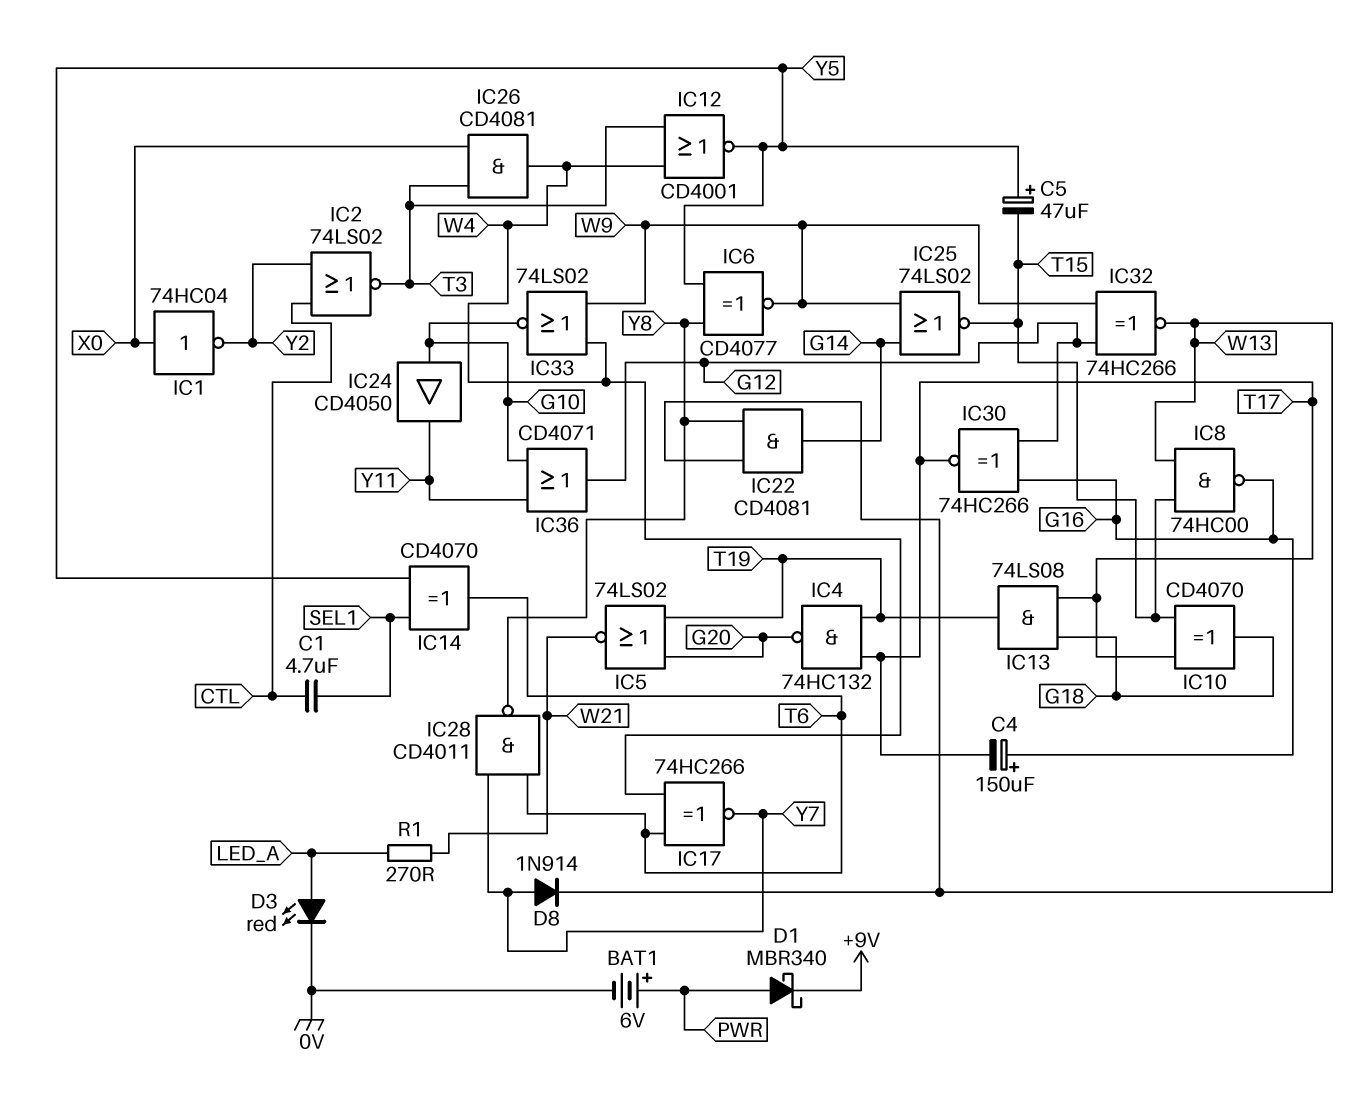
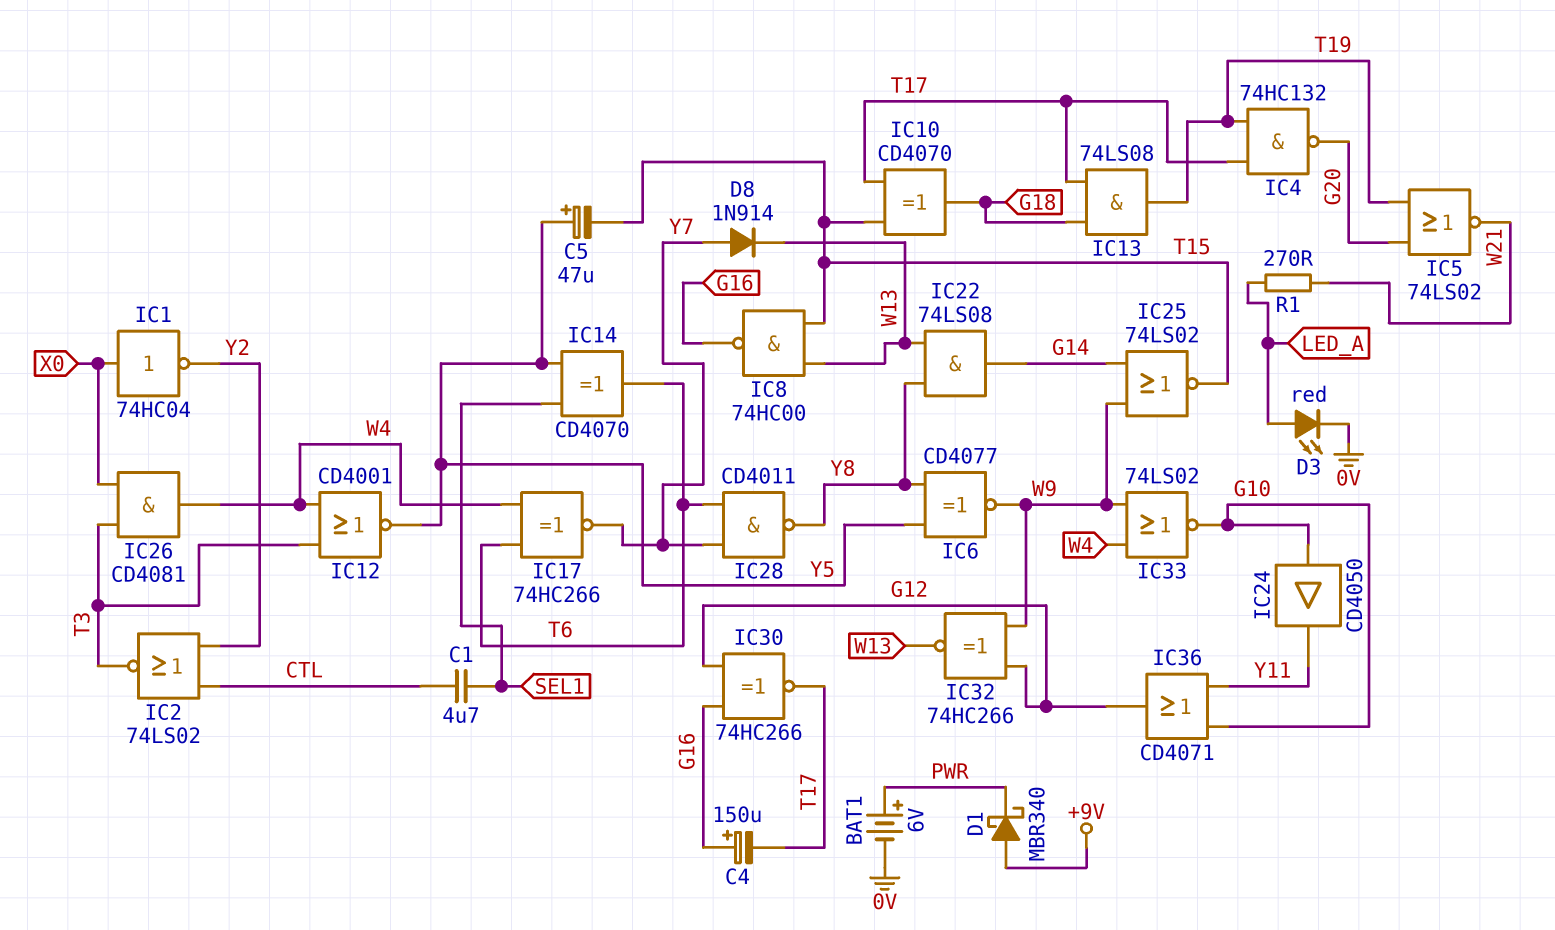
D1: schottky MBR340 (A PWR, K +9V) -> schottky MBR340 (A +9V, K PWR)
IC22: AND CD4081 (in W13, in Y8, out G14) -> AND 74LS08 (in W13, in Y8, out G14)

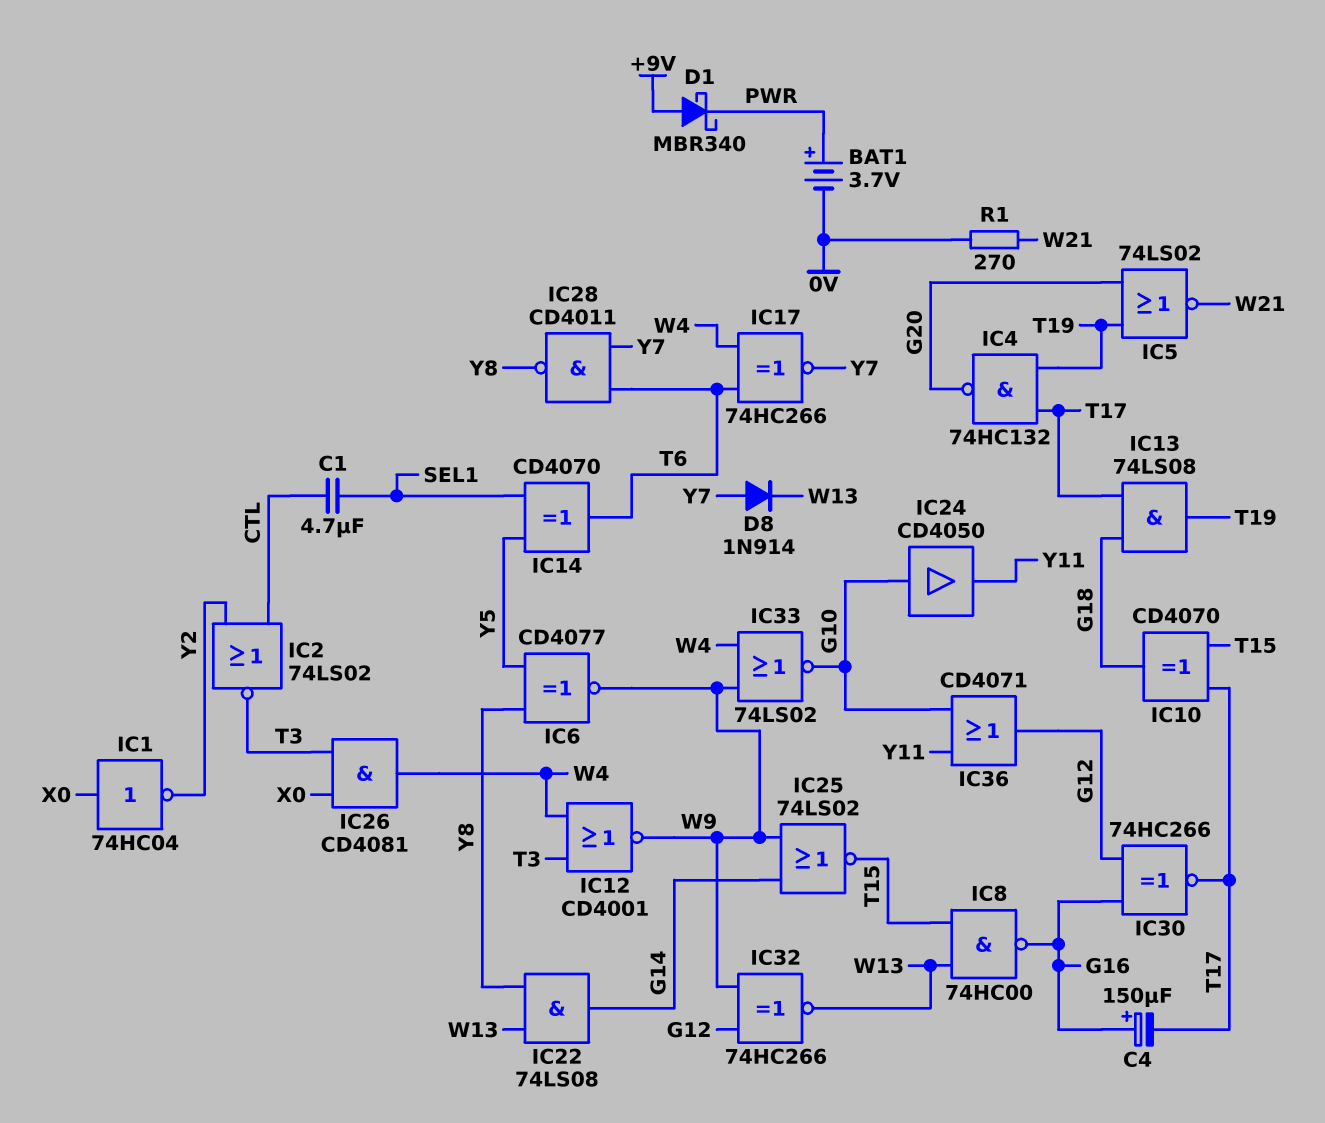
BAT1: 6V (plus PWR, minus 0V) -> 3.7V (plus PWR, minus 0V)
C5: 47uF (plus Y5, minus T15) -> none
D3: LED red (A LED_A, K 0V) -> none
IC12: NOR CD4001 (in T3, in W4, out Y5) -> NOR CD4001 (in T3, in W4, out W9)
R1: 270 (LED_A, W21) -> 270 (0V, W21)

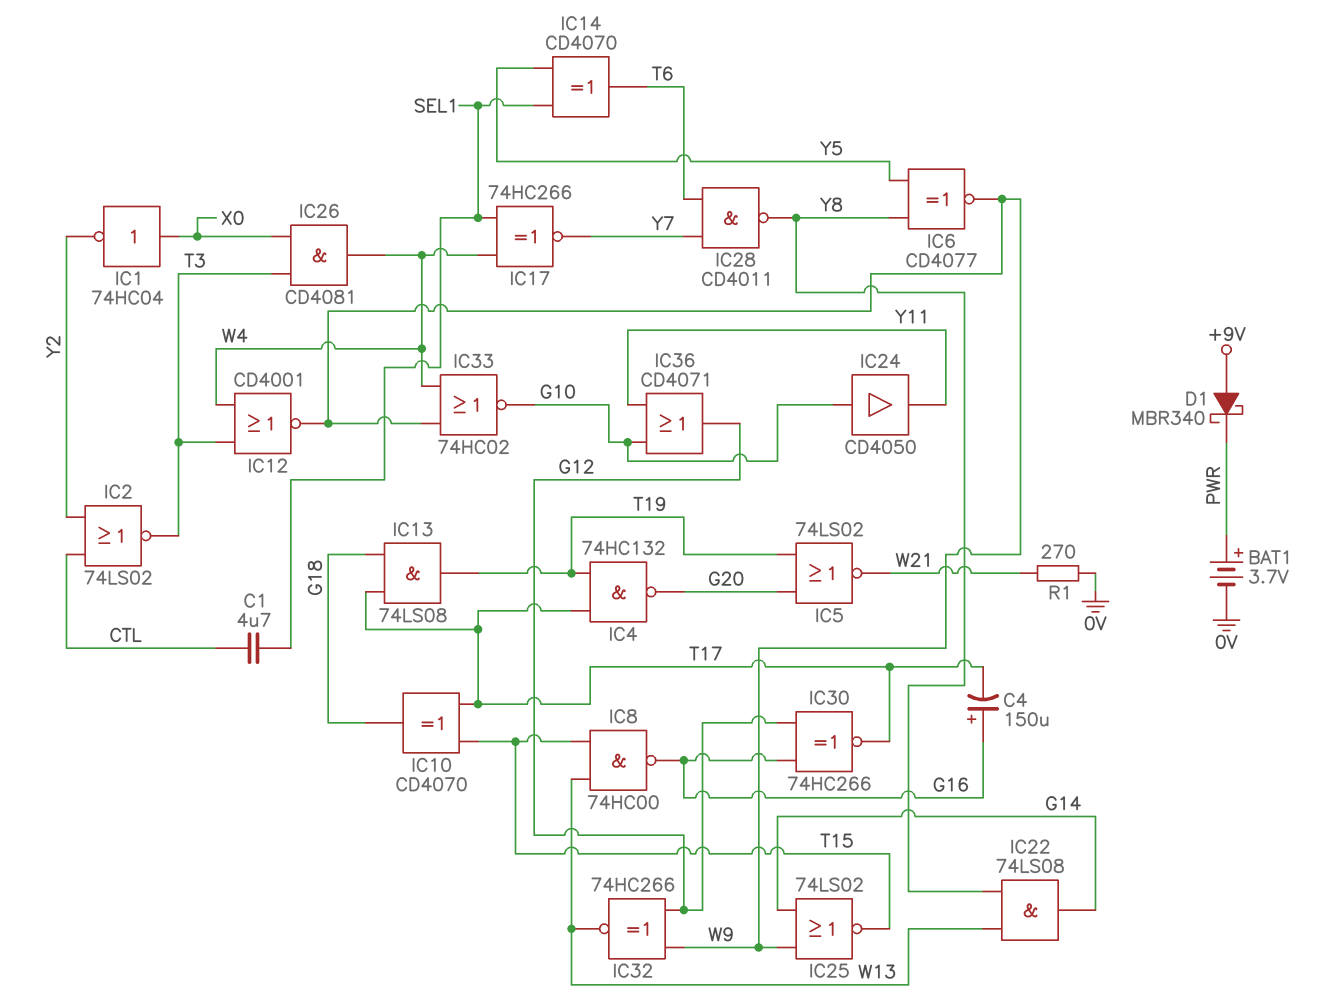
D8: diode 1N914 (A Y7, K W13) -> none
IC17: XNOR 74HC266 (in T6, in W4, out Y7) -> XNOR 74HC266 (in SEL1, in W4, out Y7)
IC33: NOR 74LS02 (in W4, in W9, out G10) -> NOR 74HC02 (in W4, in W9, out G10)

